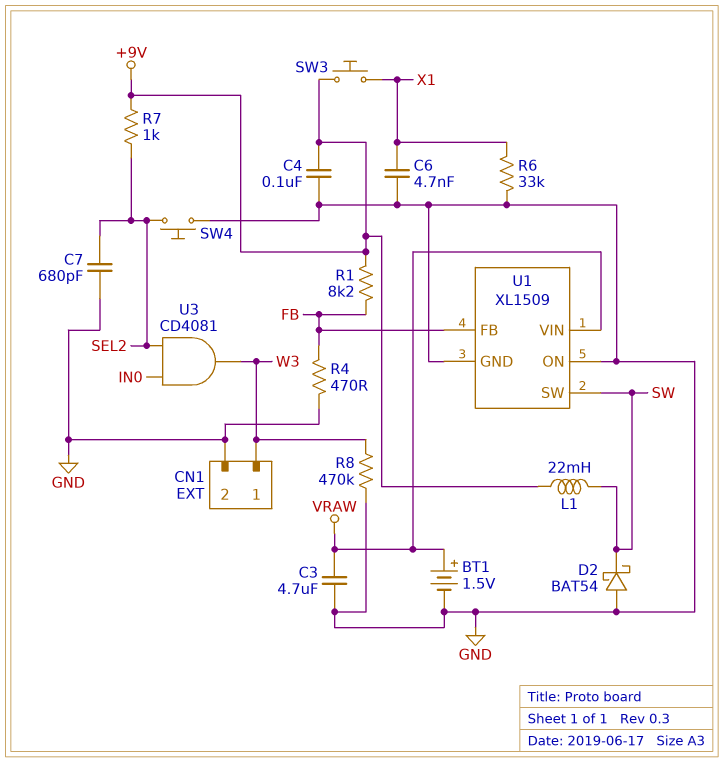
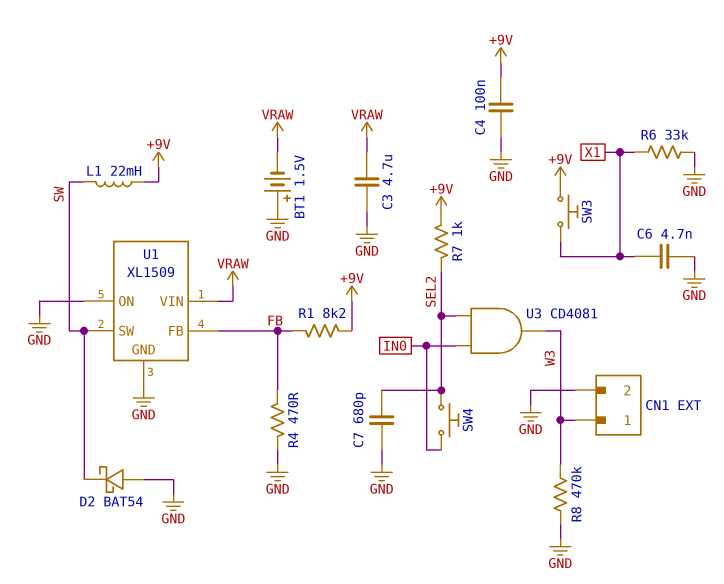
BT1: 1.5V (plus VRAW, minus GND) -> 1.5V (plus GND, minus VRAW)
SW4: button (GND, SEL2) -> button (IN0, SEL2)

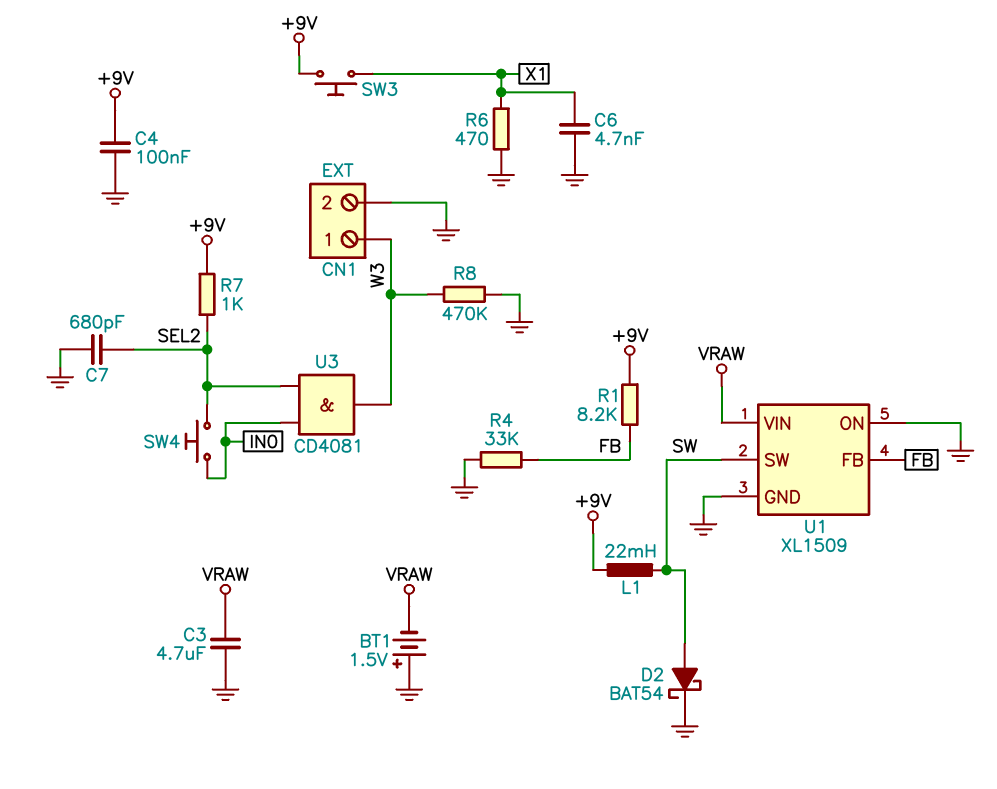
D2: schottky BAT54 (A GND, K SW) -> schottky BAT54 (A SW, K GND)
R4: 470 (FB, GND) -> 33k (FB, GND)
R6: 33k (GND, X1) -> 470 (GND, X1)

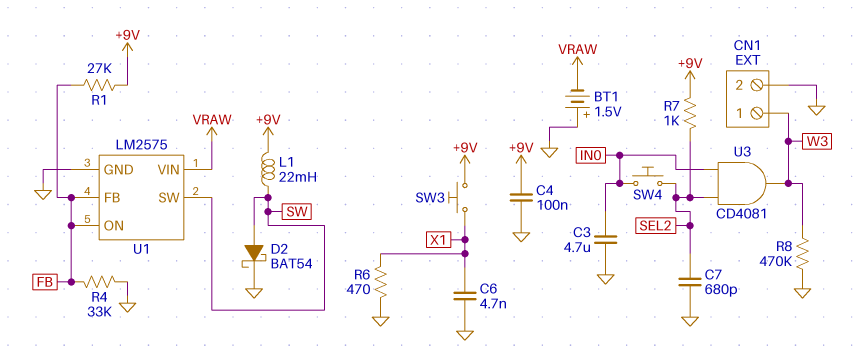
C3: 4.7uF (GND, VRAW) -> 4.7uF (GND, IN0)
R1: 8.2k (+9V, FB) -> 27k (+9V, FB)
U1: XL1509 -> LM2575
U1 pin ON: GND -> FB

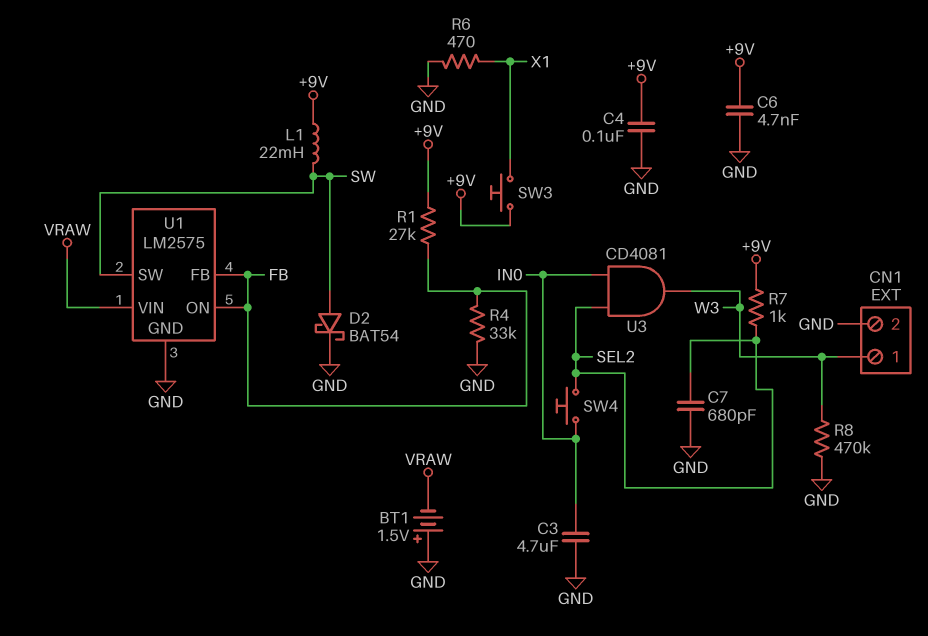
C6: 4.7nF (GND, X1) -> 4.7nF (+9V, GND)

